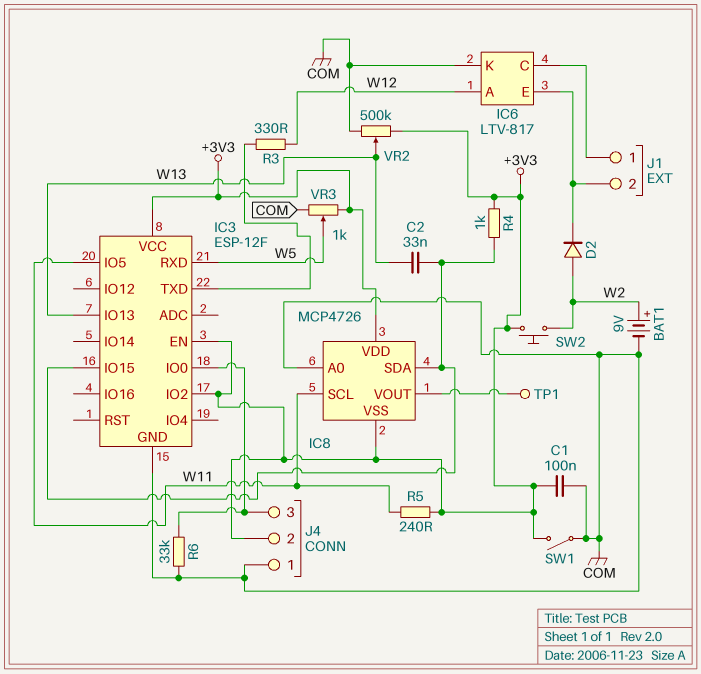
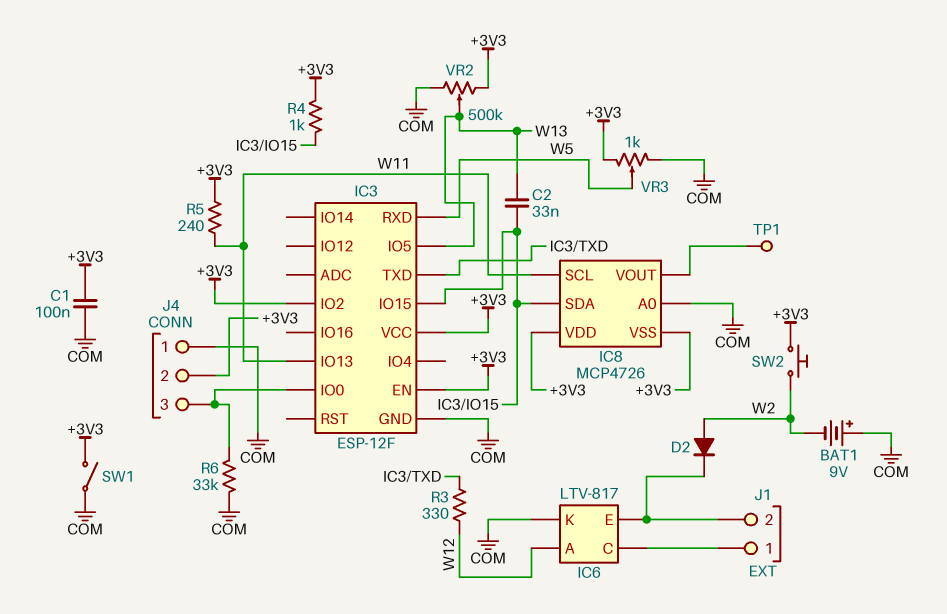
BAT1: 9V (plus W2, minus COM) -> 9V (plus COM, minus W2)
IC3 pin IO5: W11 -> W13
IC3 pin IO13: W13 -> W11

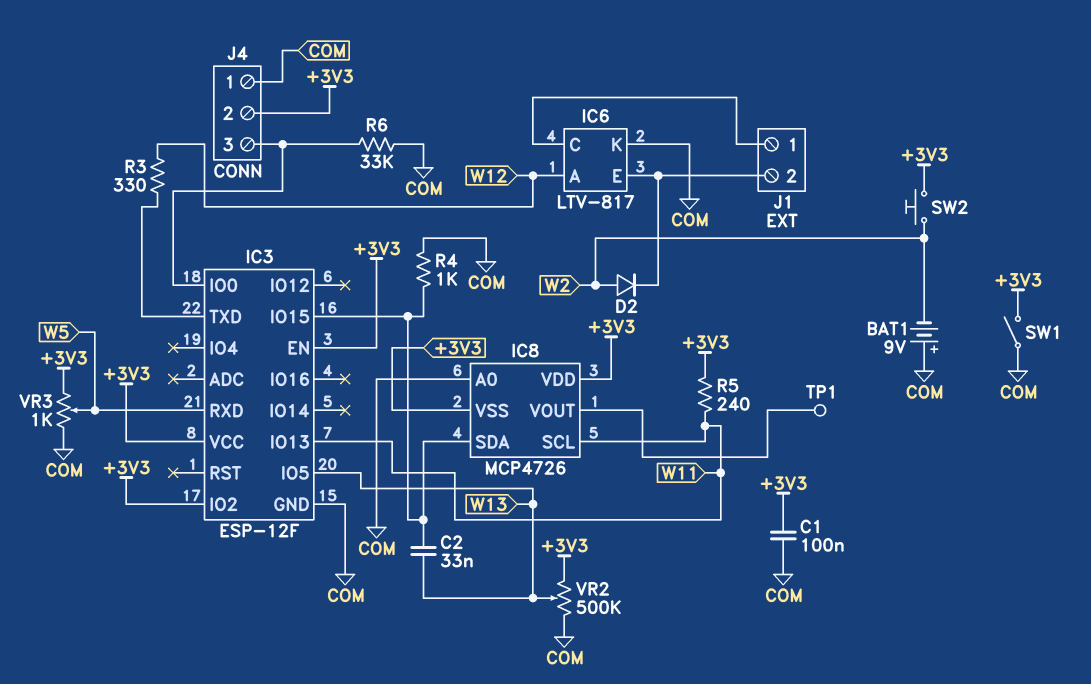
R4: 1k (+3V3, IC3/IO15) -> 1k (COM, IC3/IO15)

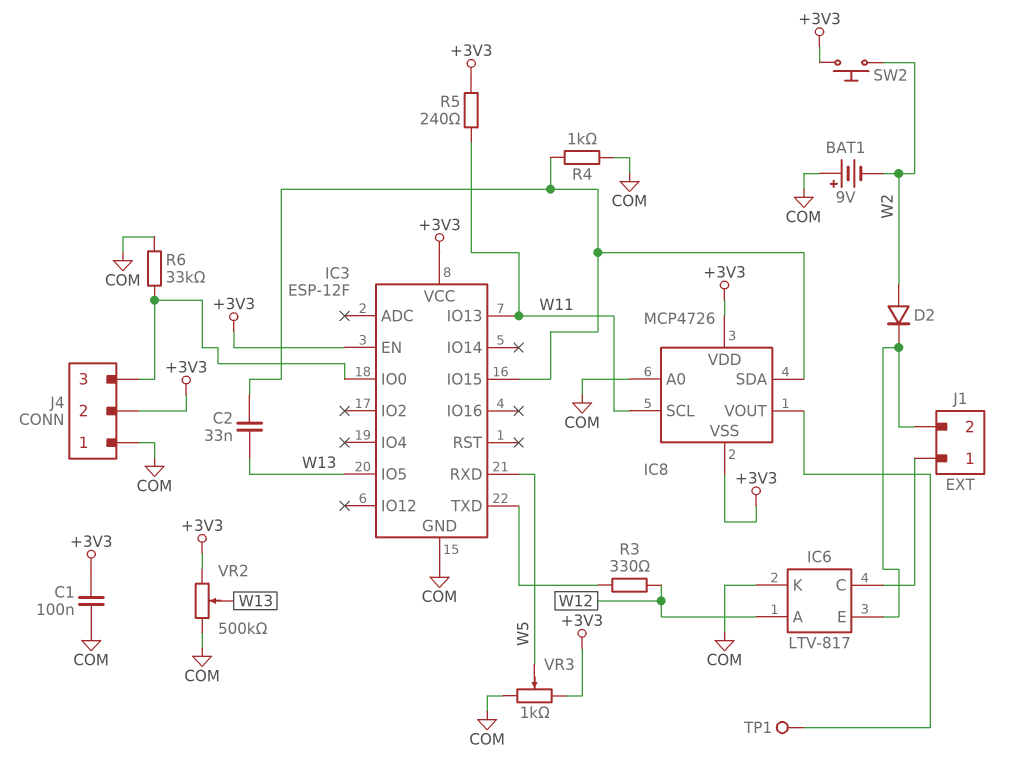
IC3 pin IO2: +3V3 -> none
SW1: switch (+3V3, COM) -> none

